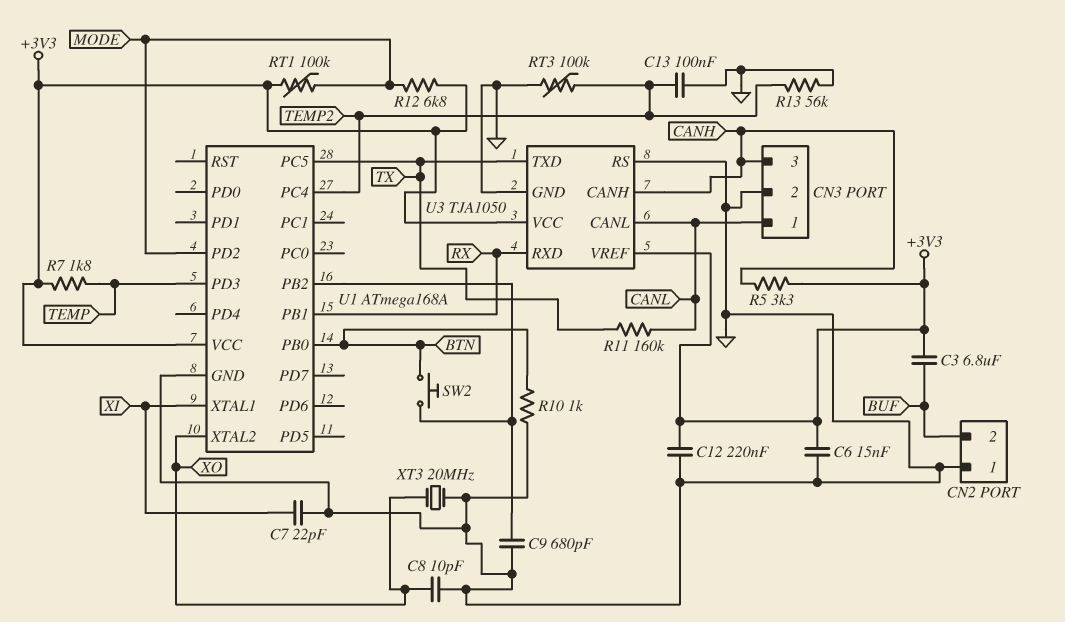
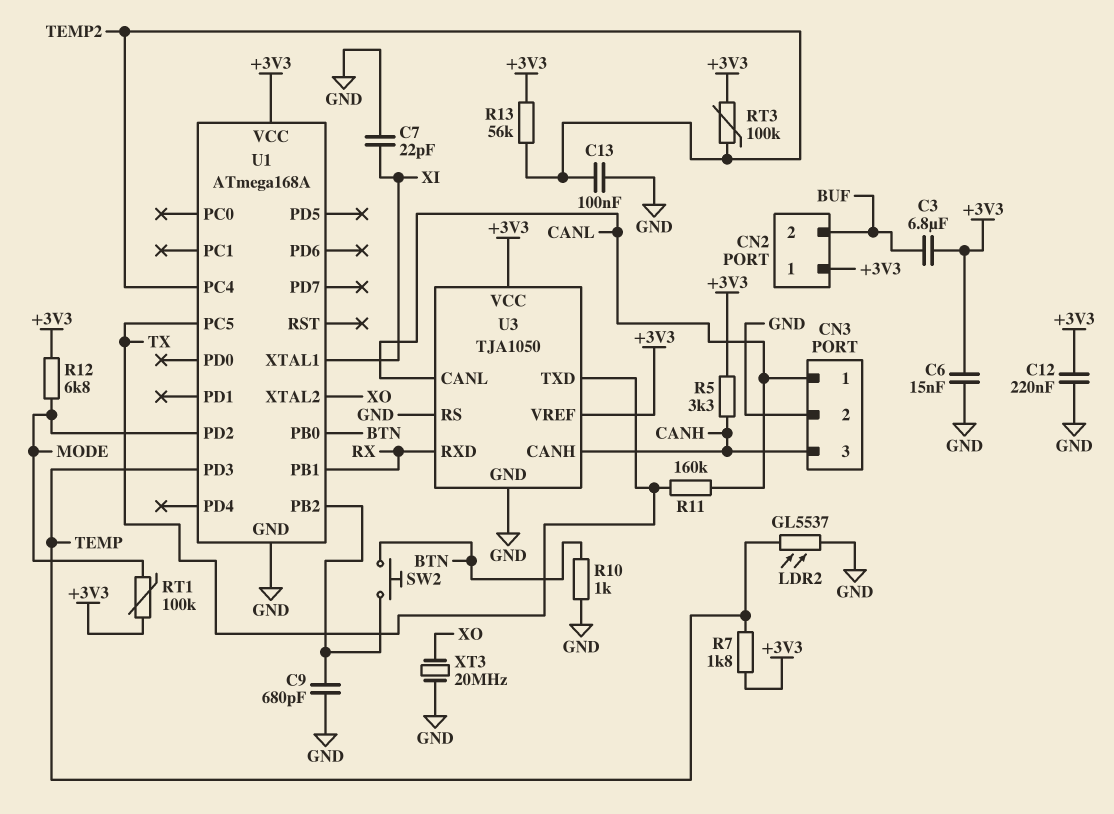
C8: 10pF (GND, XO) -> none
CN2 pin 1: GND -> +3V3
LDR2: none -> GL5537 (GND, TEMP)
R13: 56k (GND, TEMP2) -> 56k (+3V3, TEMP2)
RT3: 100k (GND, TEMP2) -> 100k (+3V3, TEMP2)

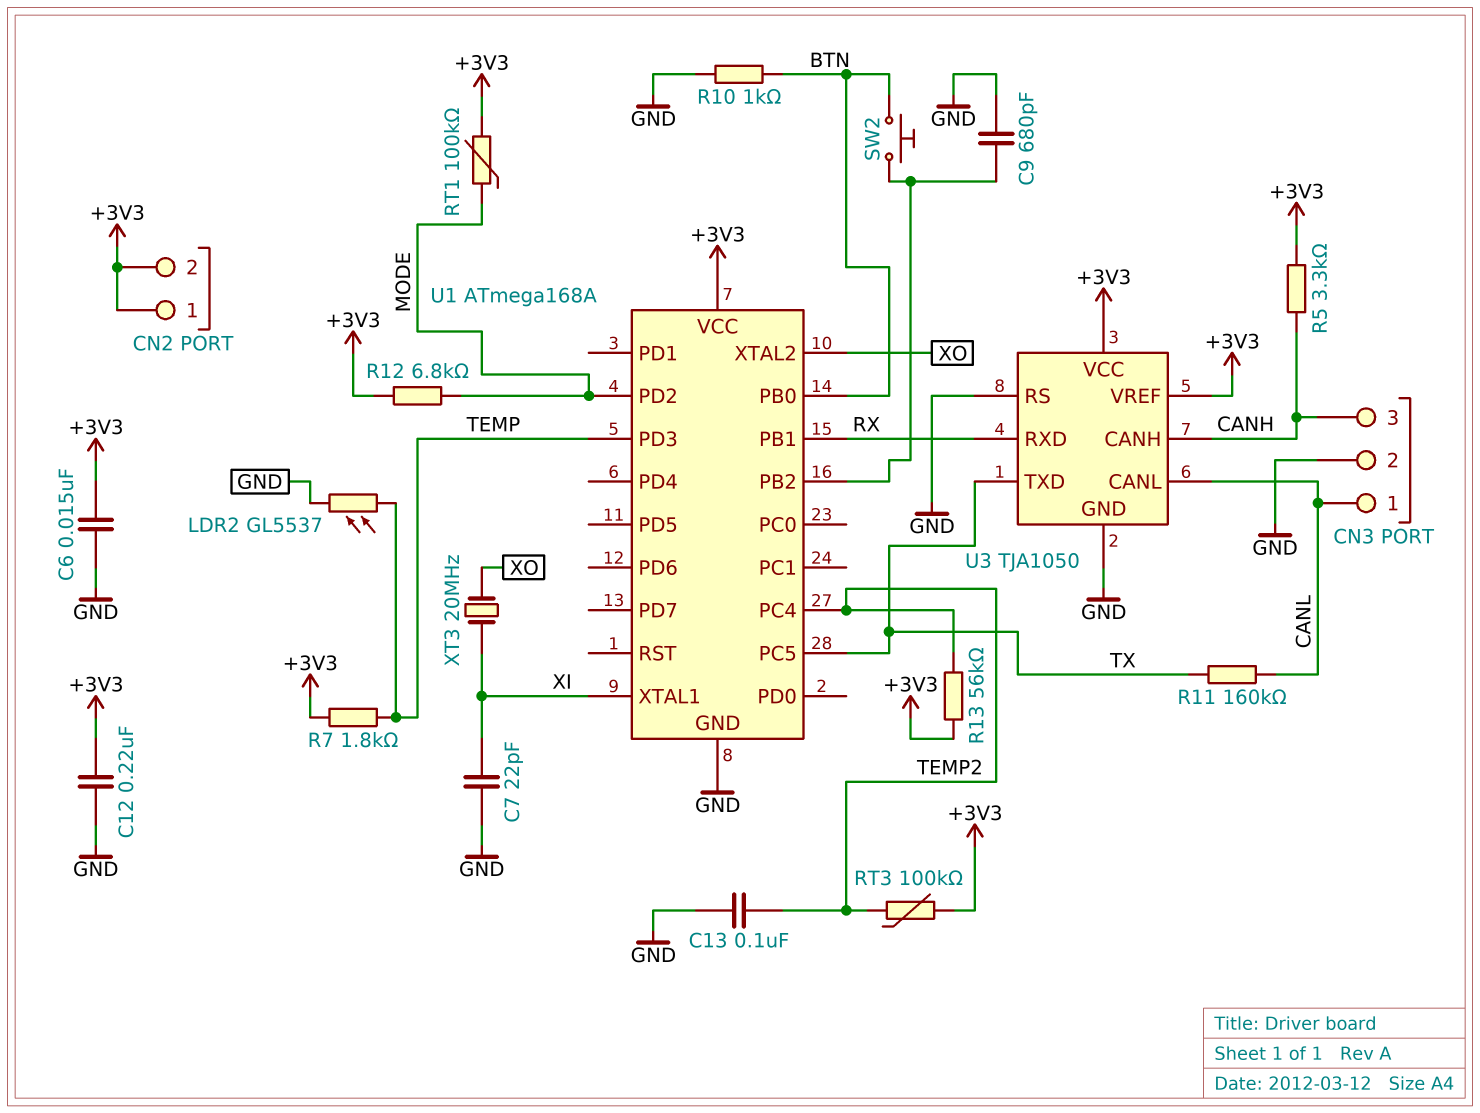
C3: 6.8uF (+3V3, BUF) -> none
CN2 pin 2: BUF -> +3V3
XT3: 20MHz (GND, XO) -> 20MHz (XI, XO)

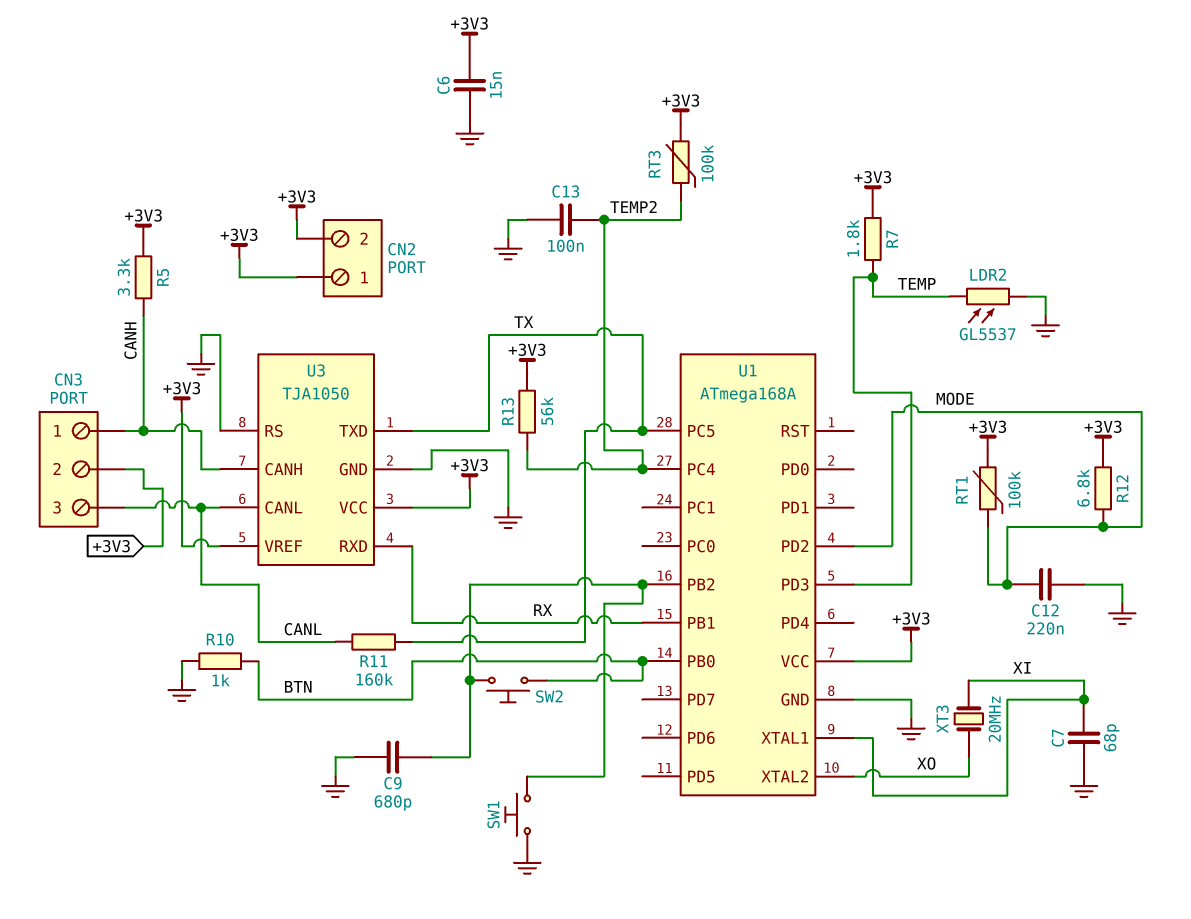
C7: 22pF (GND, XI) -> 68pF (GND, XI)
C12: 220nF (+3V3, GND) -> 220nF (GND, MODE)
CN3 pin 1: CANL -> CANH
CN3 pin 2: GND -> +3V3
CN3 pin 3: CANH -> CANL
SW1: none -> button (GND, U1/PB2)

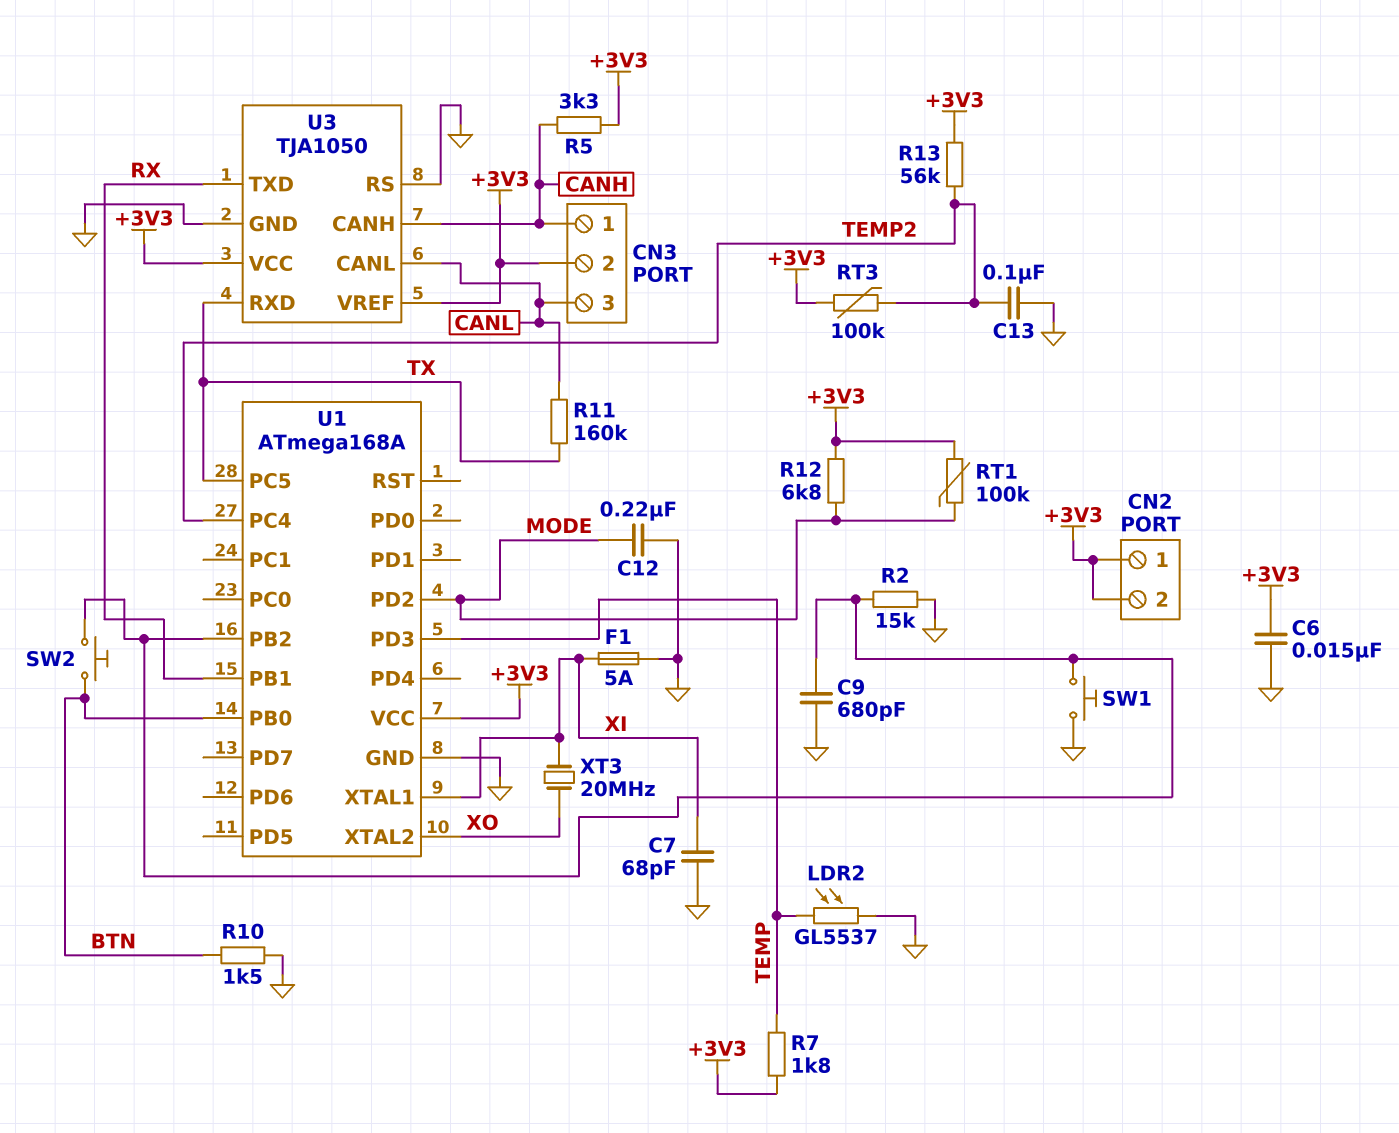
F1: none -> 5A (GND, XI)
R2: none -> 15k (GND, U1/PB2)
R10: 1k (BTN, GND) -> 1.5k (BTN, GND)
U3 pin RXD: RX -> TX
U3 pin TXD: TX -> RX

